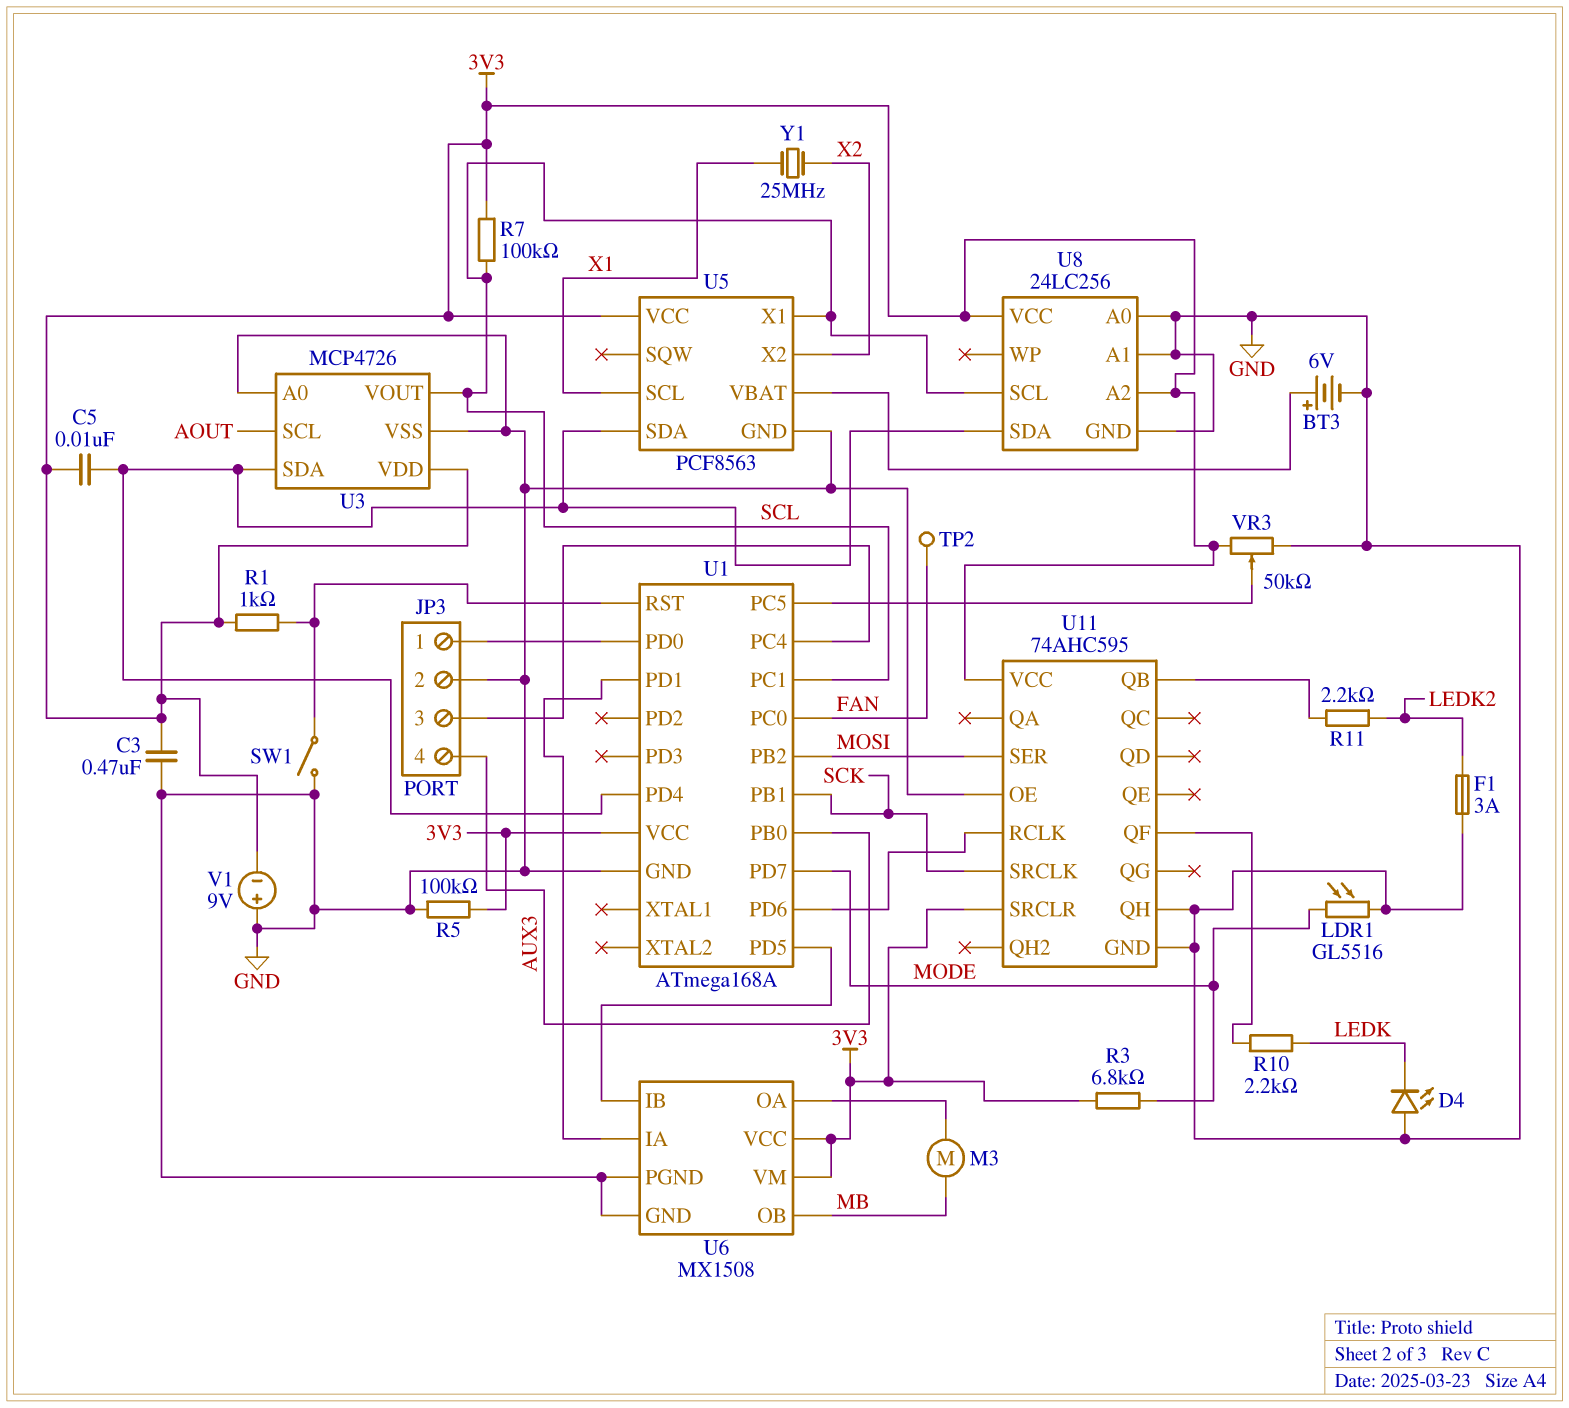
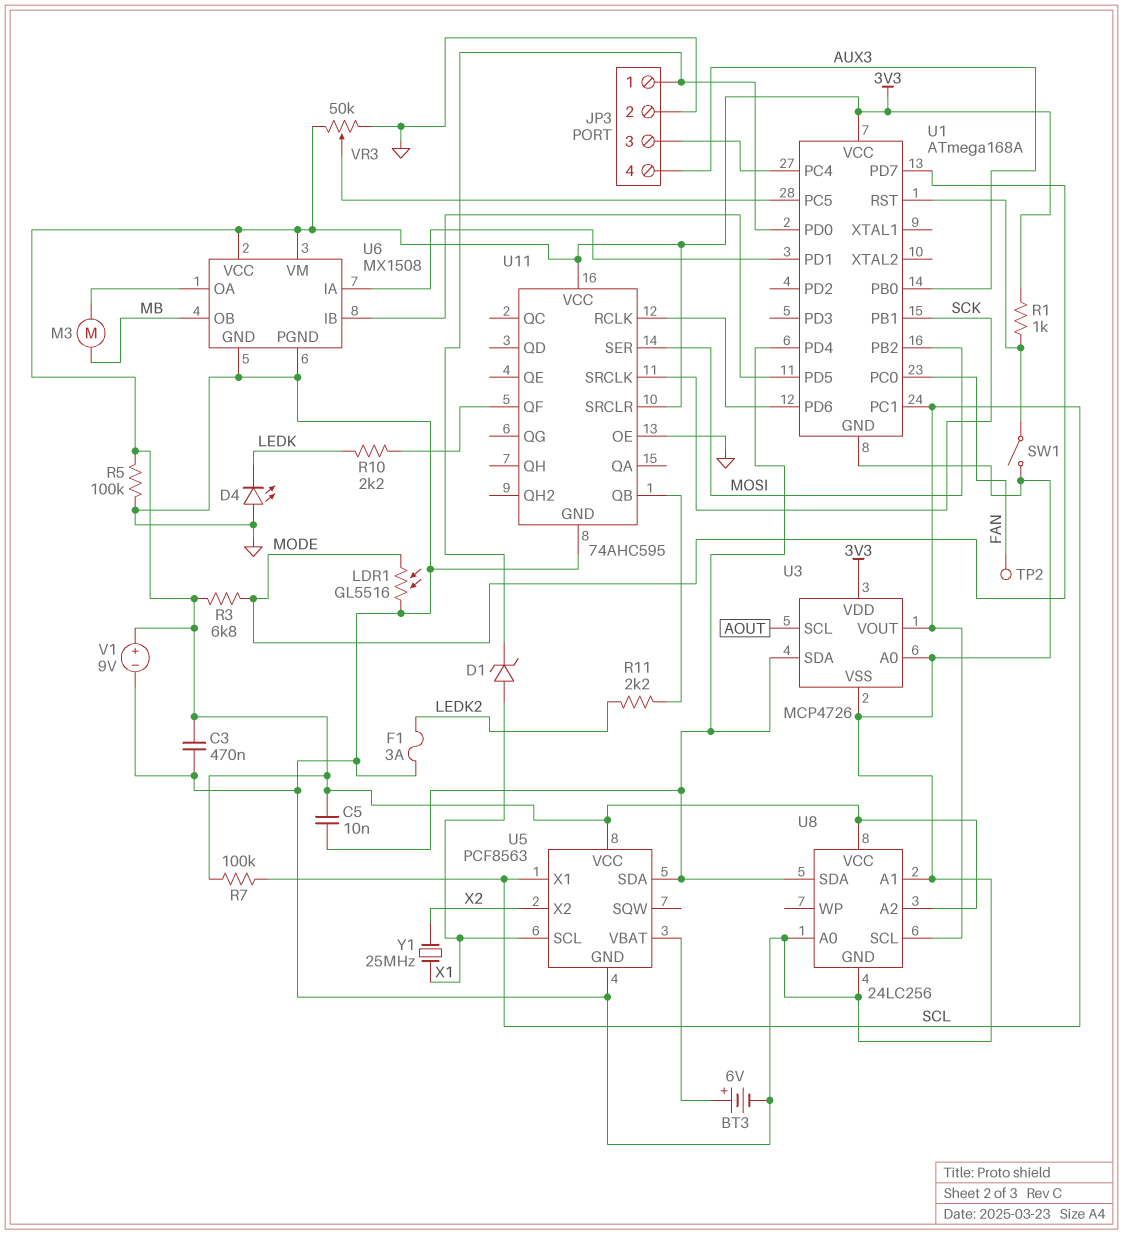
D1: none -> zener (A X1, K JP3/1)
U11 pin QH: GND -> none
V1: 9V (plus GND, minus 3V3) -> 9V (plus 3V3, minus GND)

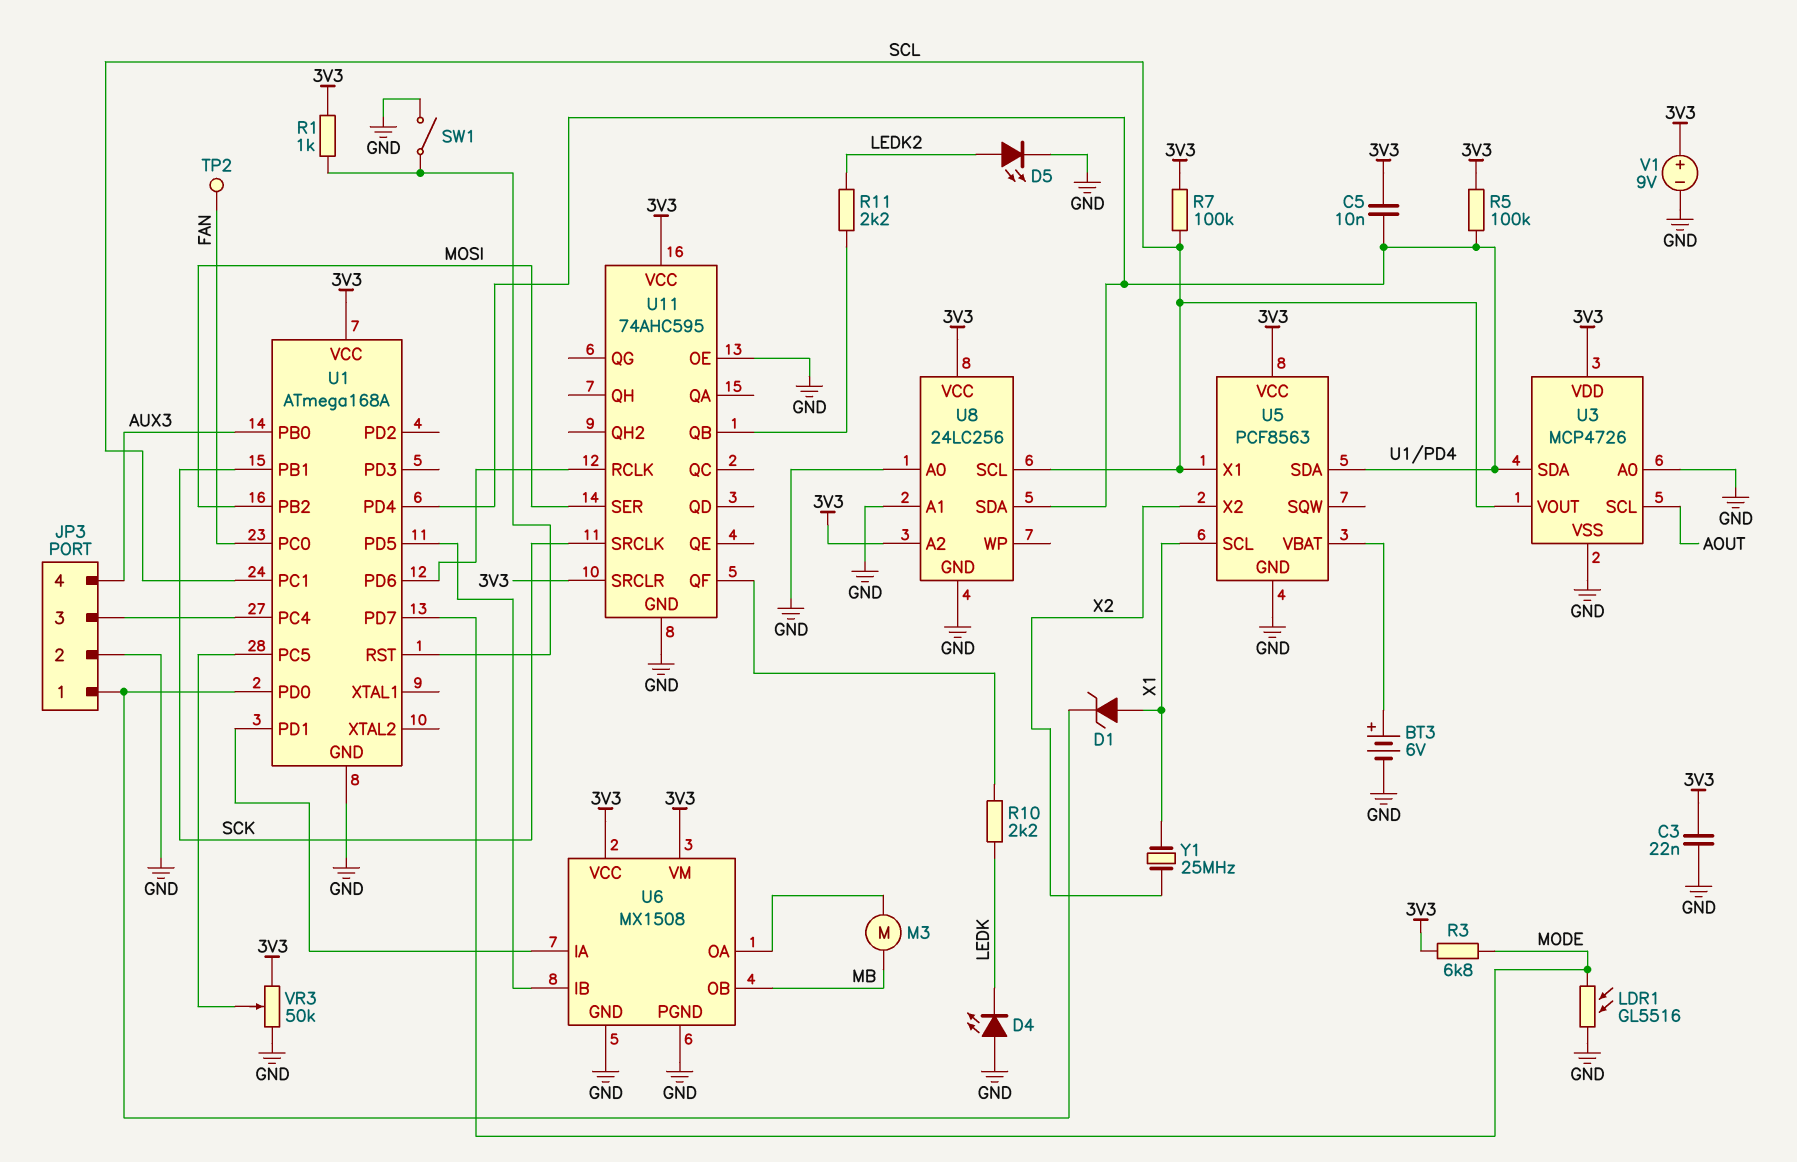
C3: 470nF (3V3, GND) -> 22nF (3V3, GND)
D5: none -> LED (A LEDK2, K GND)
F1: 3A (GND, LEDK2) -> none
R5: 100k (3V3, GND) -> 100k (3V3, U1/PD4)

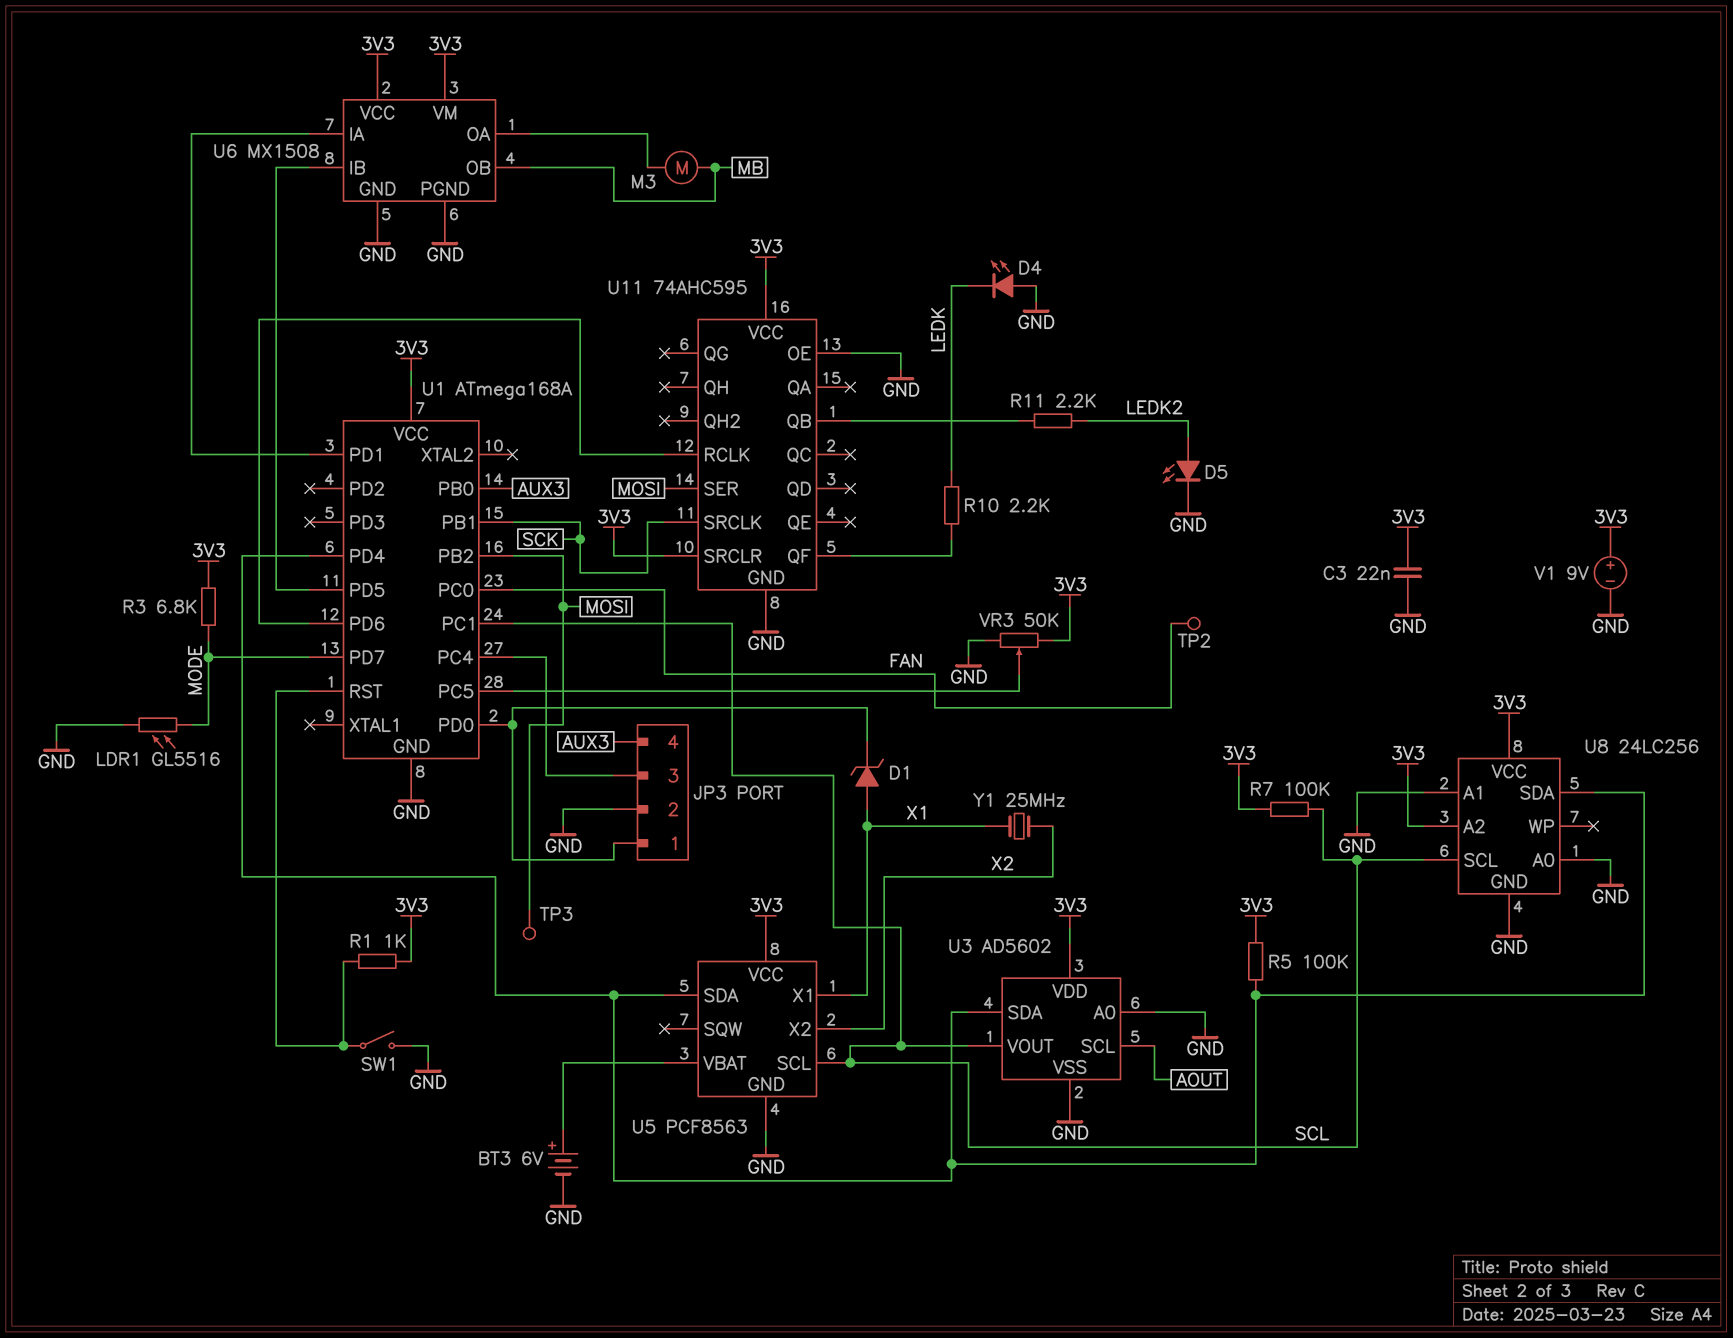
C5: 10nF (3V3, U1/PD4) -> none
TP3: none -> test point (MOSI)
U3: MCP4726 -> AD5602
U5 pin SCL: X1 -> SCL
U5 pin X1: SCL -> X1

